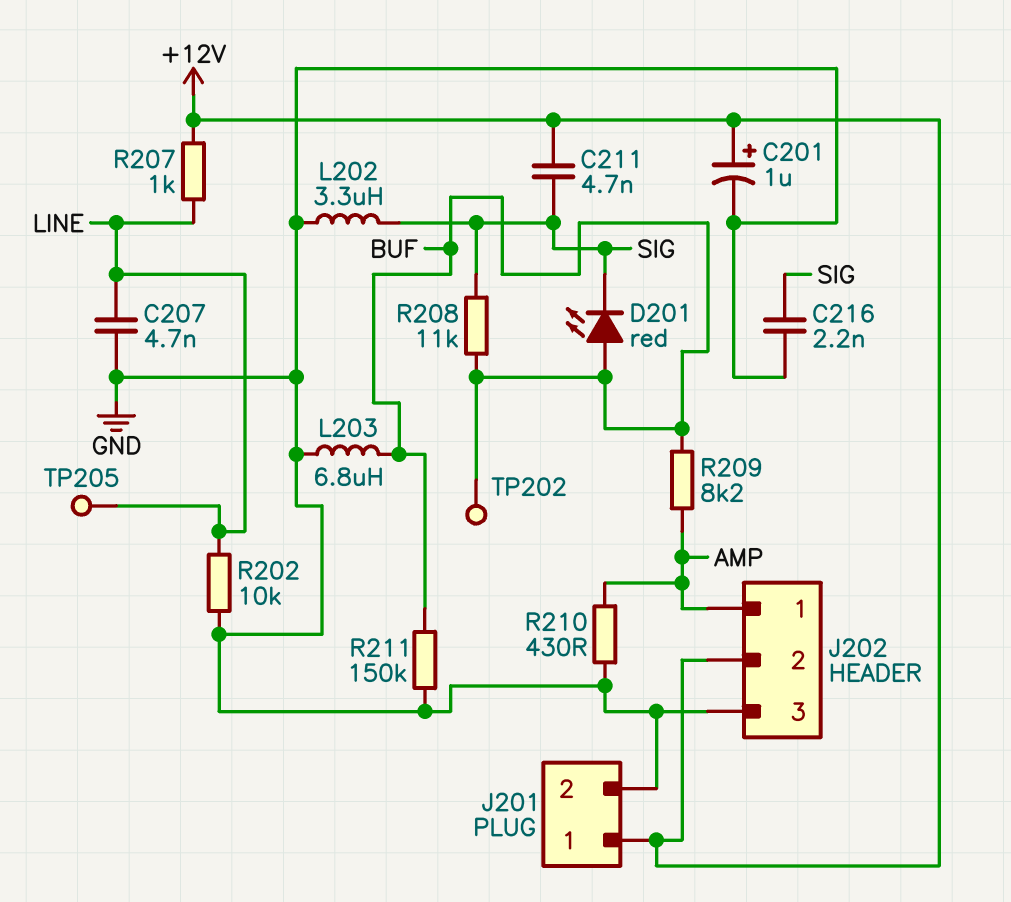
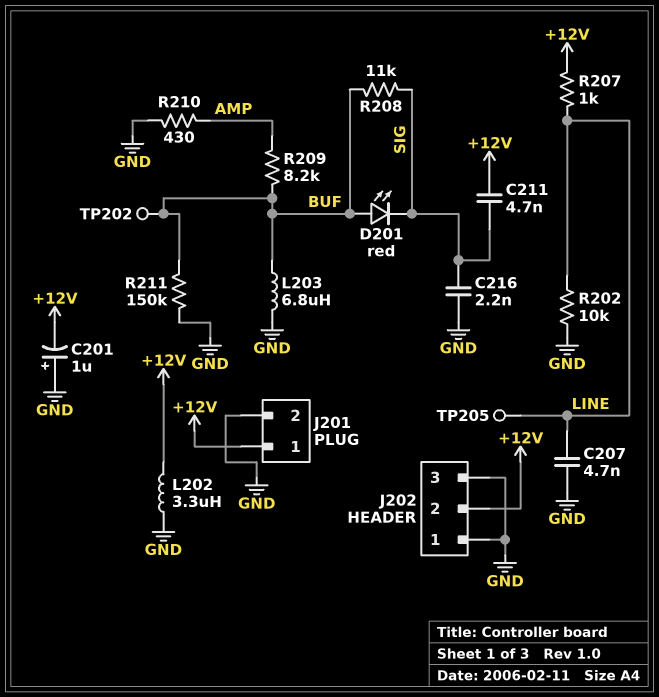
C201: 1uF (plus +12V, minus GND) -> 1uF (plus GND, minus +12V)
J202 pin 1: AMP -> GND
L202: 3.3uH (GND, SIG) -> 3.3uH (+12V, GND)

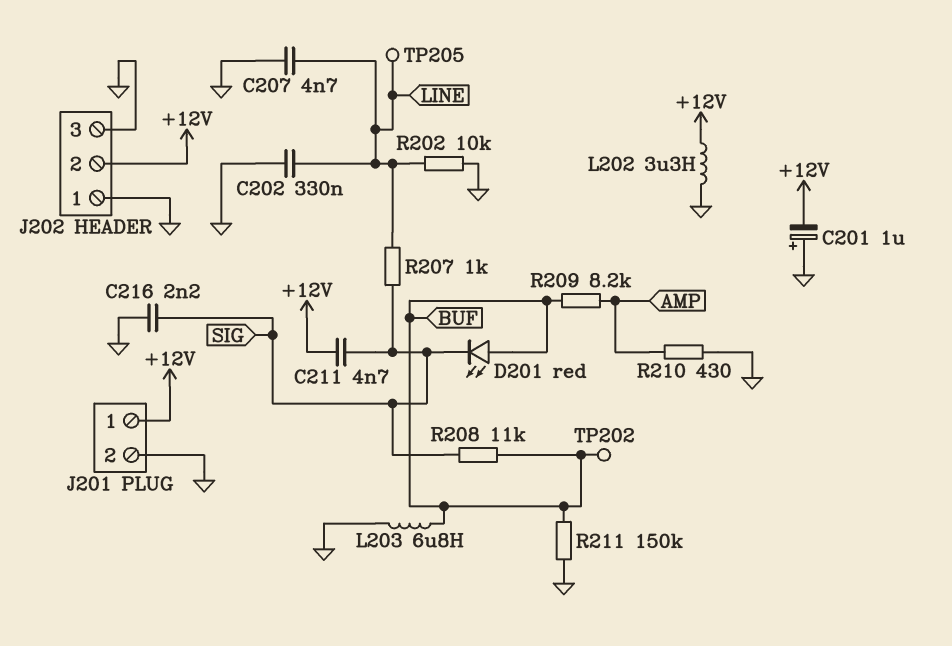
C202: none -> 330nF (GND, LINE)
R207: 1k (+12V, LINE) -> 1k (LINE, SIG)

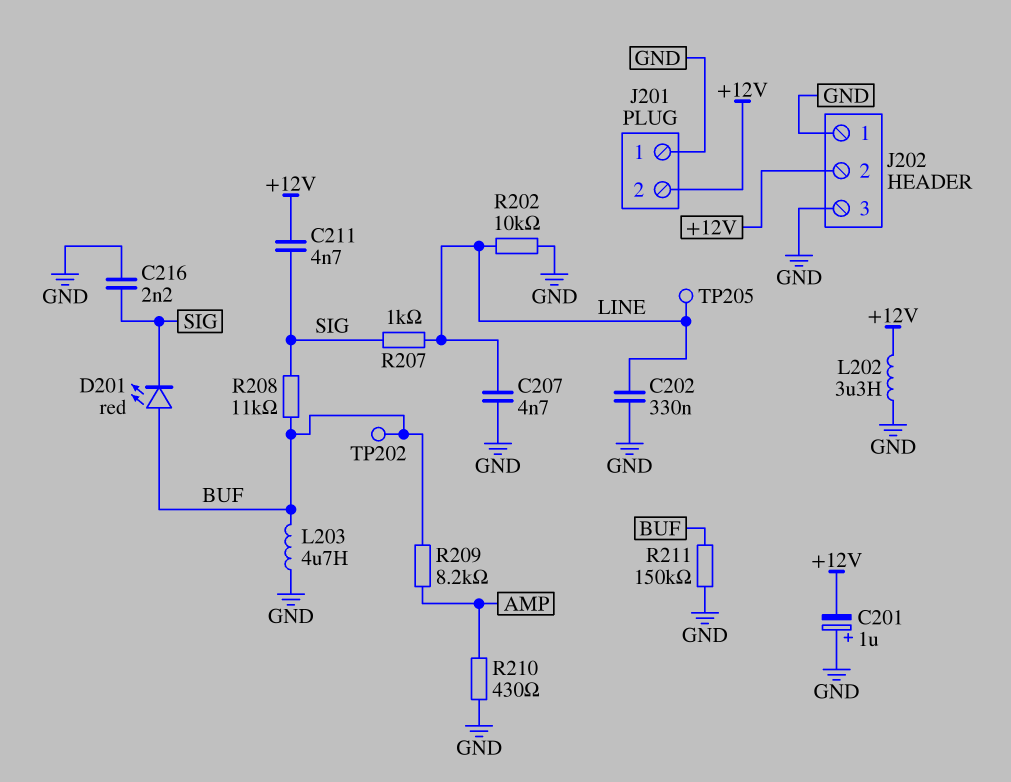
J201 pin 1: +12V -> GND
J201 pin 2: GND -> +12V
L203: 6.8uH (BUF, GND) -> 4.7uH (BUF, GND)

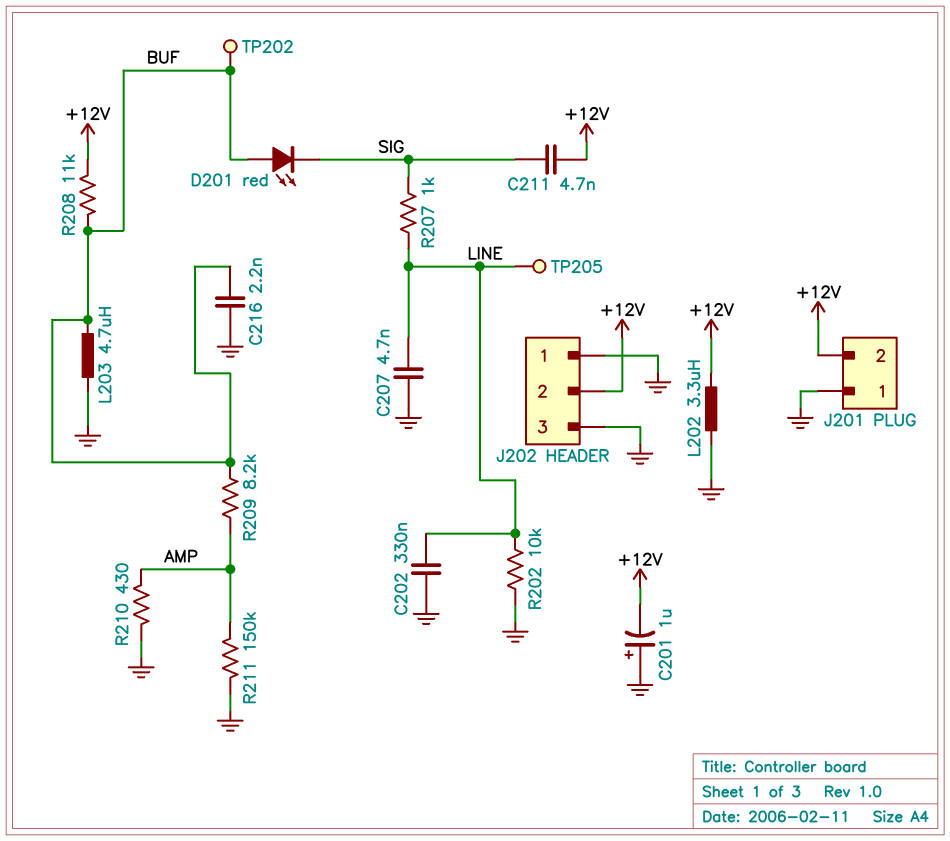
C216: 2.2nF (GND, SIG) -> 2.2nF (BUF, GND)
R208: 11k (BUF, SIG) -> 11k (+12V, BUF)
R211: 150k (BUF, GND) -> 150k (AMP, GND)

